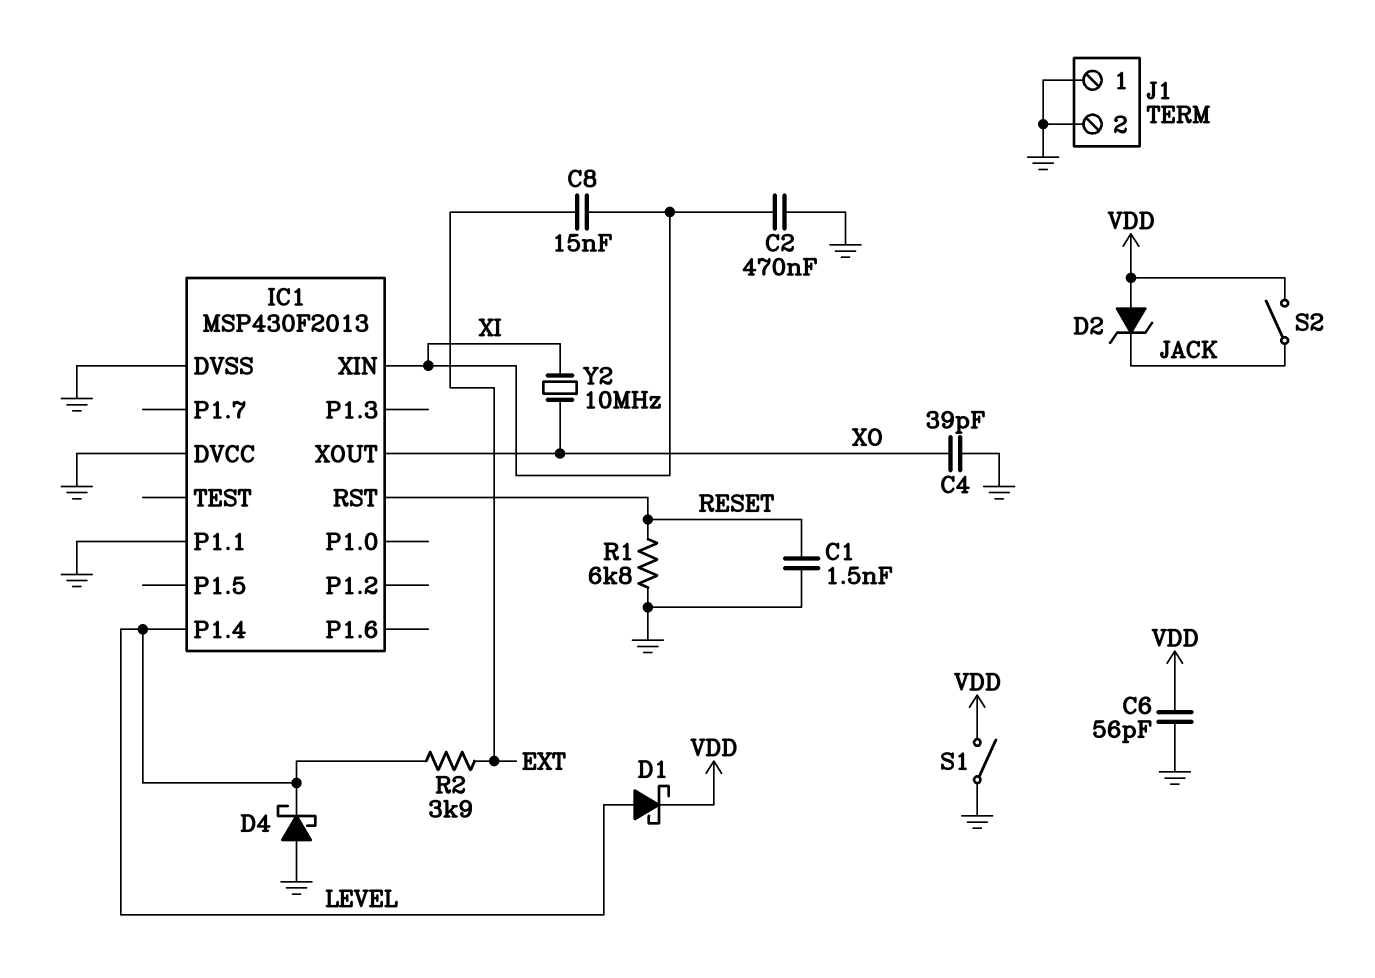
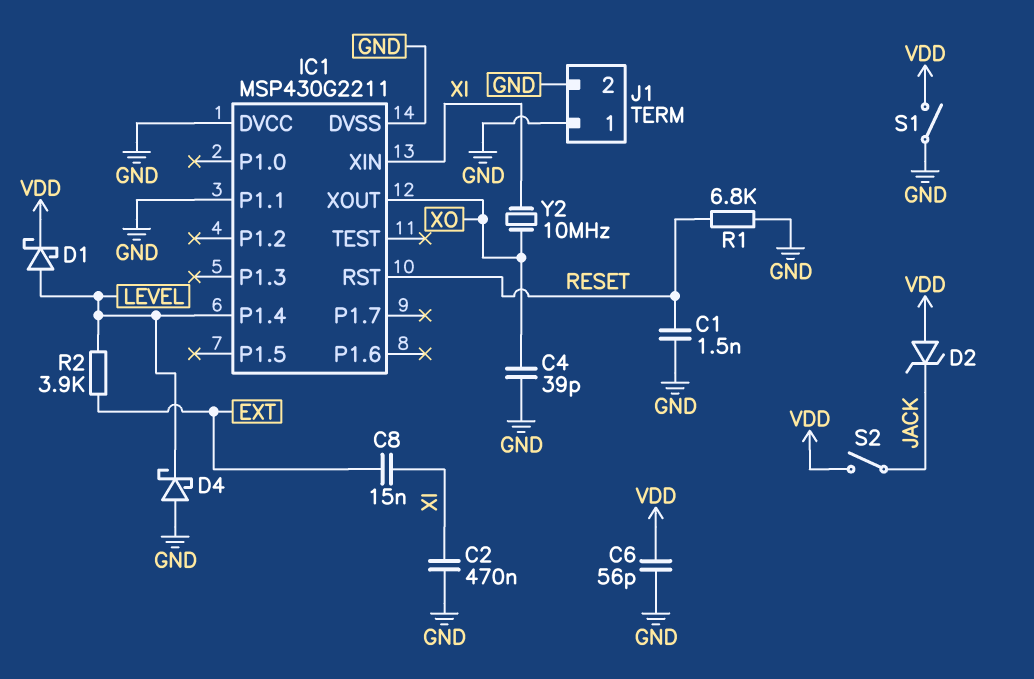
IC1: MSP430F2013 -> MSP430G2211

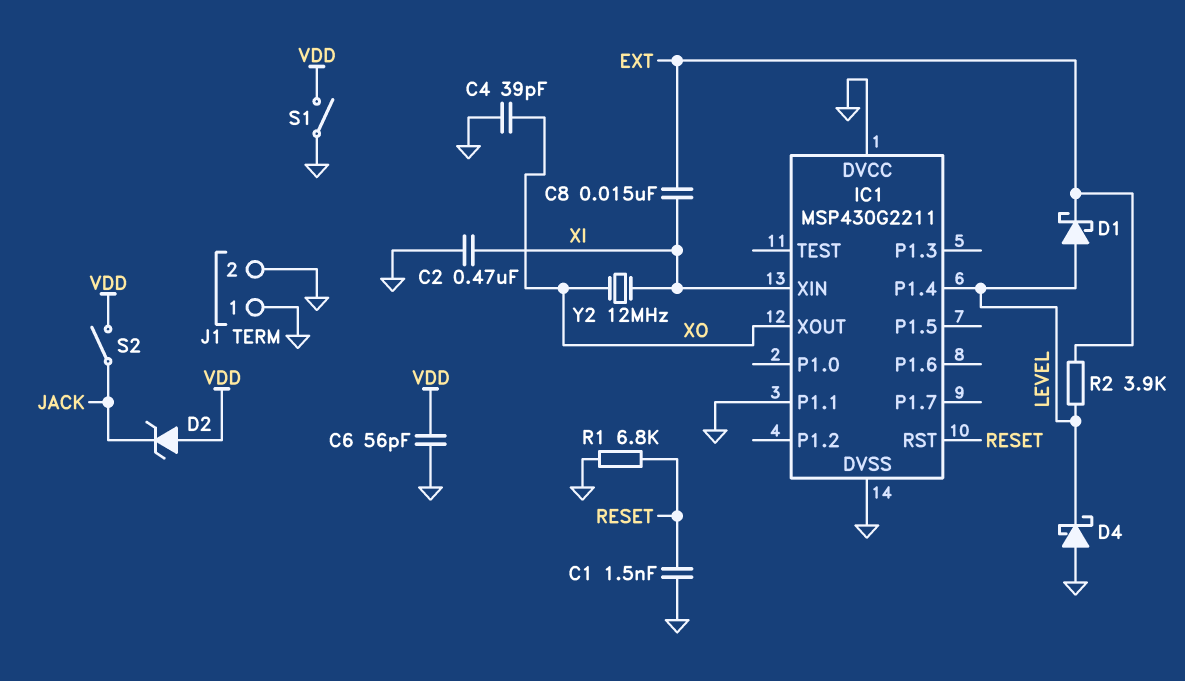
D1: schottky (A LEVEL, K VDD) -> schottky (A LEVEL, K EXT)
Y2: 10MHz (XI, XO) -> 12MHz (XI, XO)

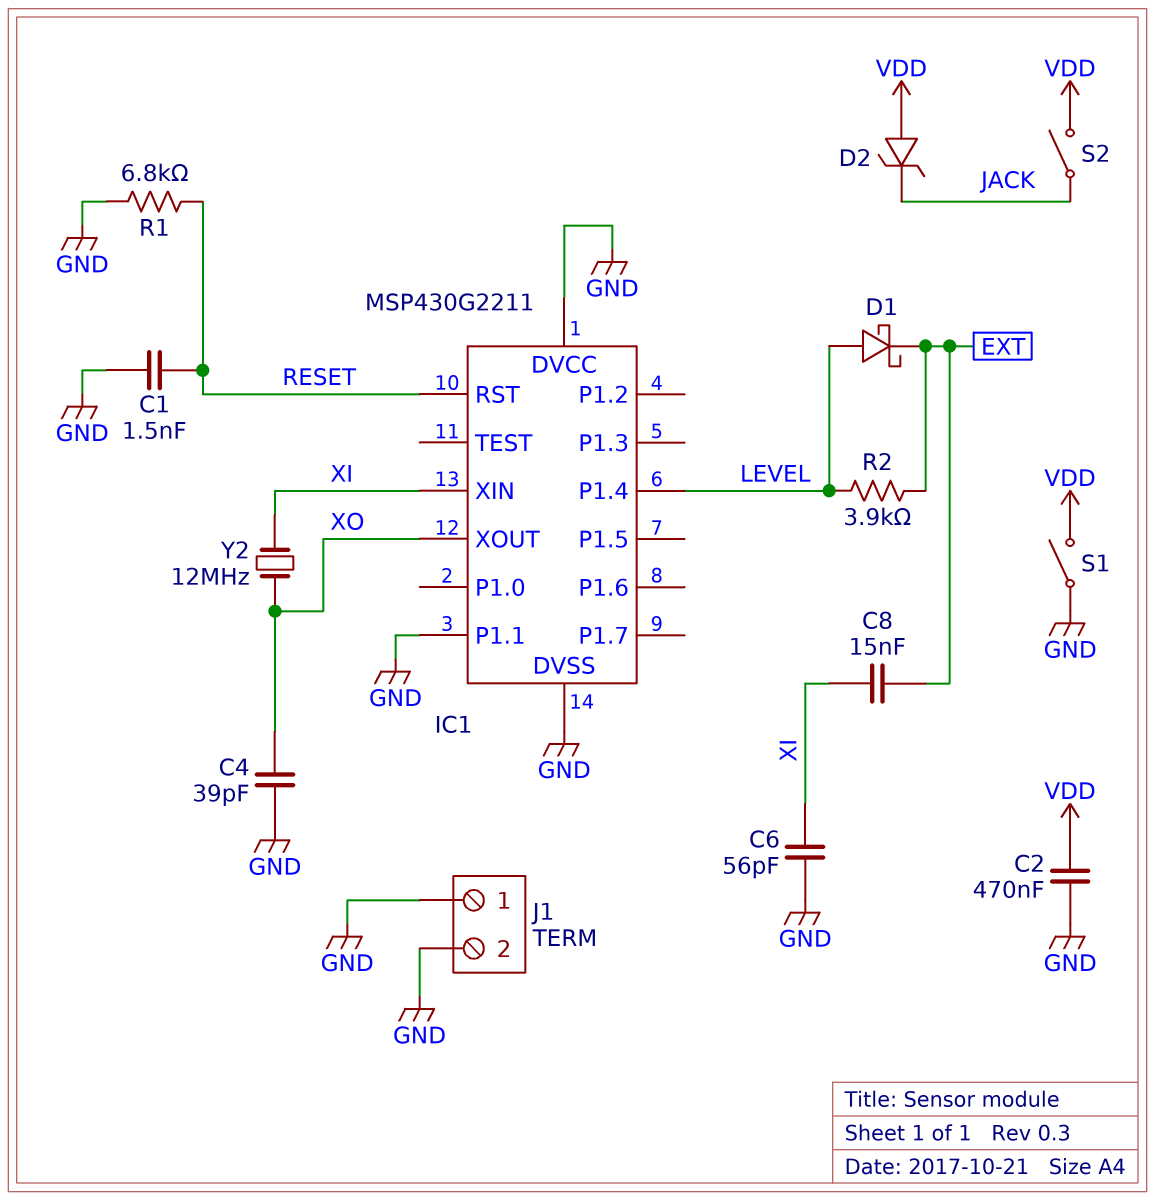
C2: 470nF (GND, XI) -> 470nF (GND, VDD)
C6: 56pF (GND, VDD) -> 56pF (GND, XI)
D4: schottky (A GND, K LEVEL) -> none

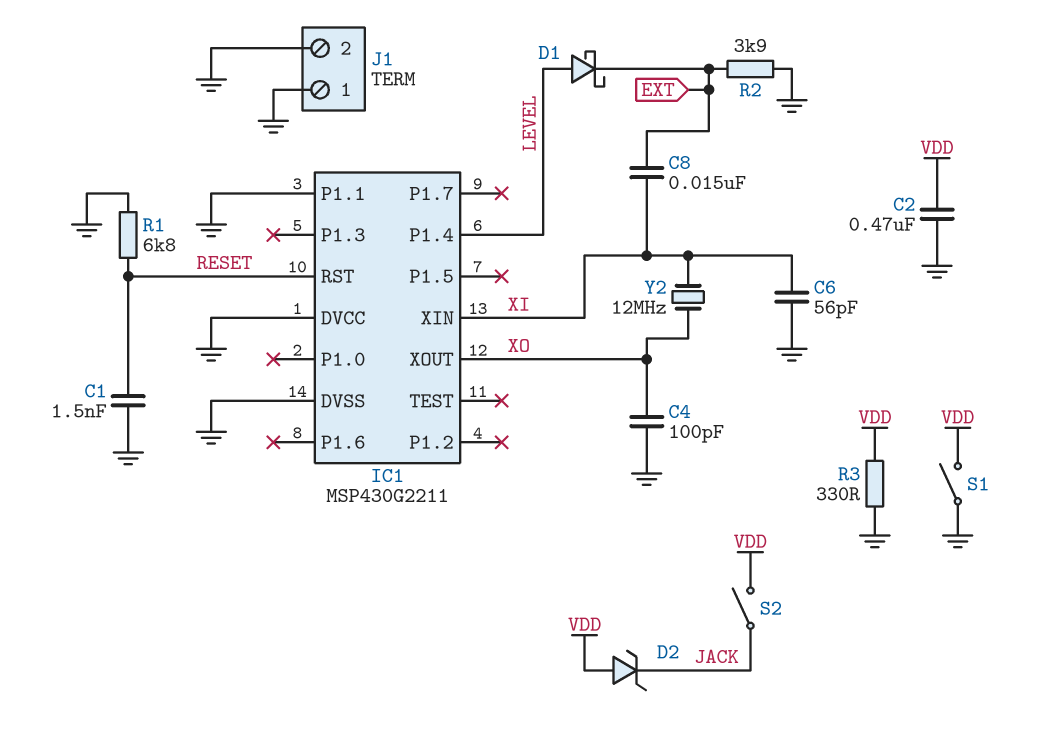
C4: 39pF (GND, XO) -> 100pF (GND, XO)
R2: 3.9k (EXT, LEVEL) -> 3.9k (EXT, GND)
R3: none -> 330 (GND, VDD)

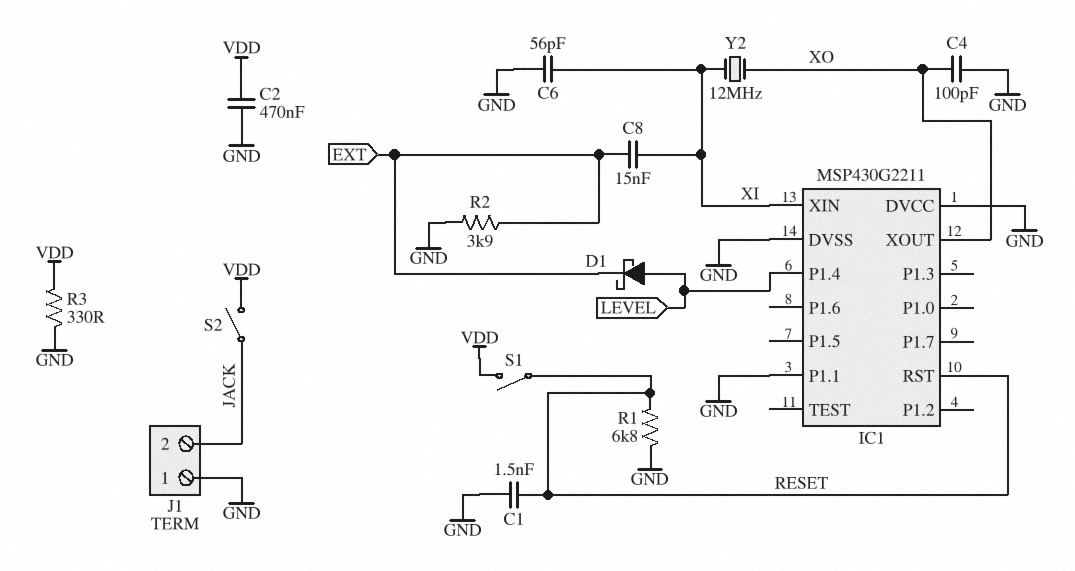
D2: zener (A VDD, K JACK) -> none
J1 pin 2: GND -> JACK
S1: switch (GND, VDD) -> switch (RESET, VDD)

